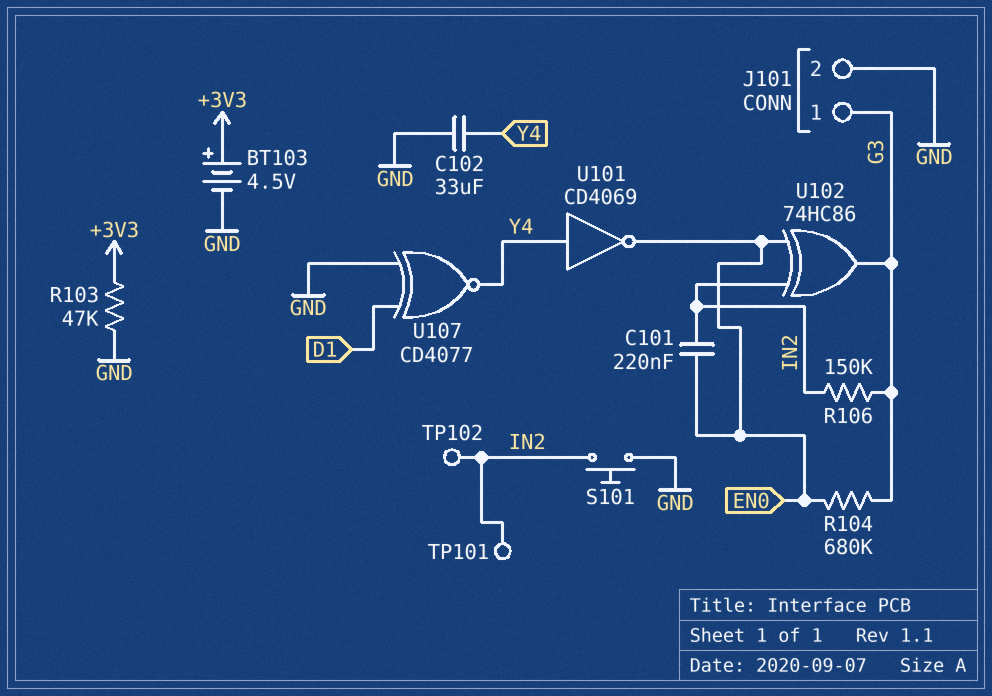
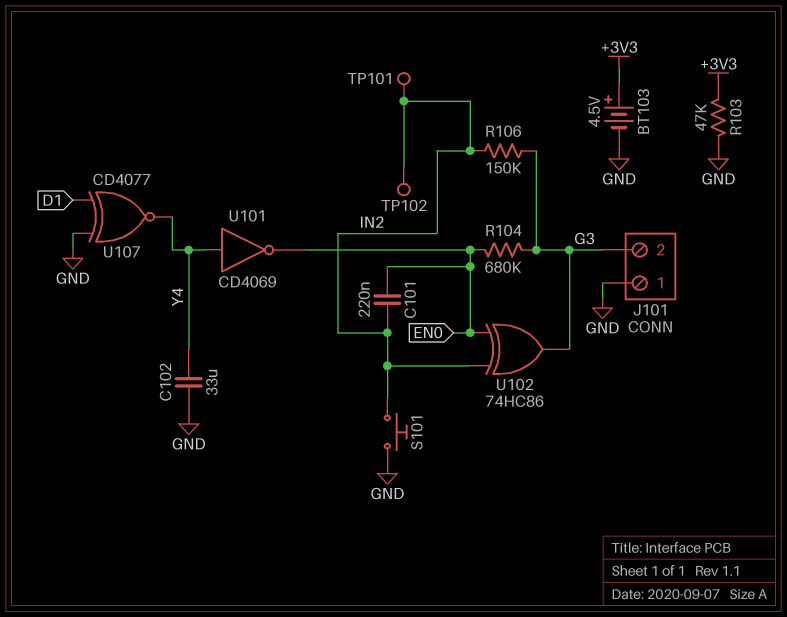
J101 pin 1: G3 -> GND
J101 pin 2: GND -> G3

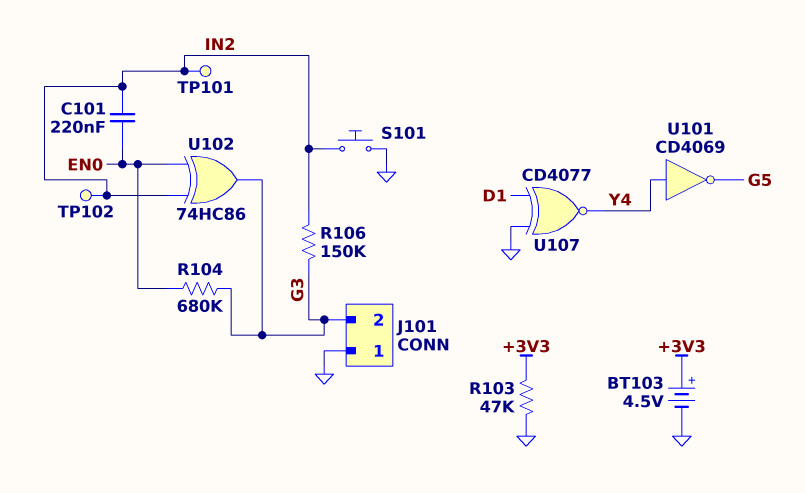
C102: 33uF (GND, Y4) -> none
U101: NOT CD4069 (in Y4, out EN0) -> NOT CD4069 (in Y4, out G5)

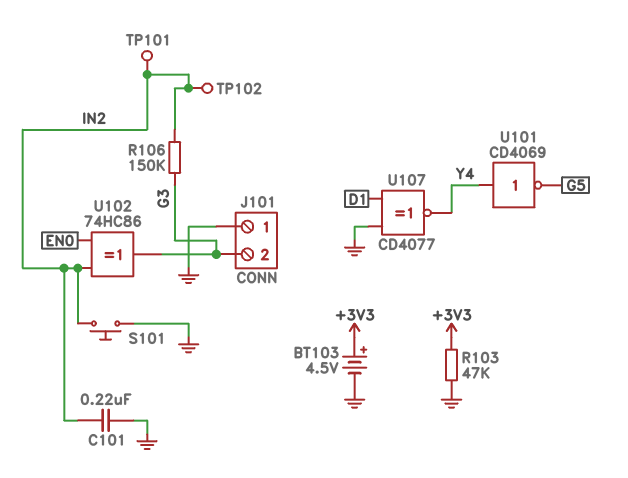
C101: 220nF (EN0, IN2) -> 220nF (GND, IN2)
R104: 680k (EN0, G3) -> none

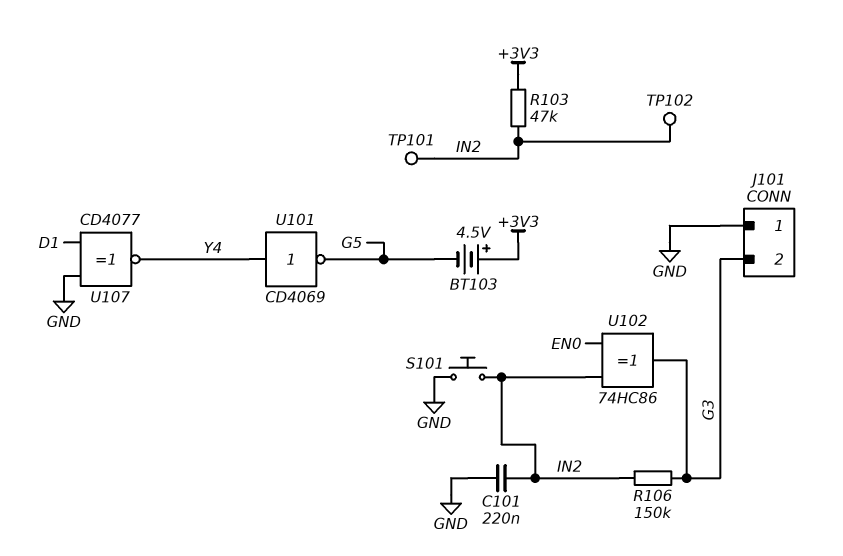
BT103: 4.5V (plus +3V3, minus GND) -> 4.5V (plus +3V3, minus G5)
R103: 47k (+3V3, GND) -> 47k (+3V3, IN2)

